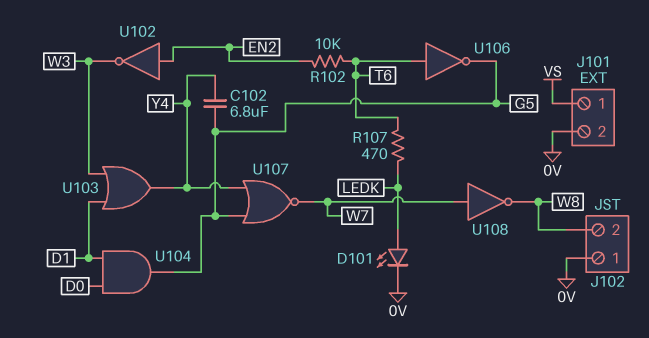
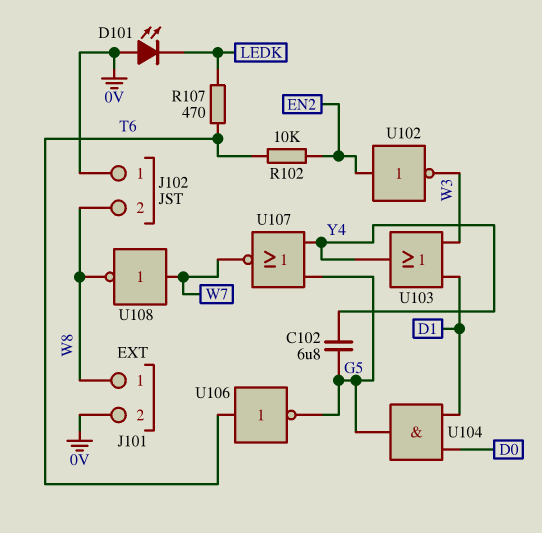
D101: LED (A LEDK, K 0V) -> LED (A 0V, K LEDK)
J101 pin 1: VS -> W8

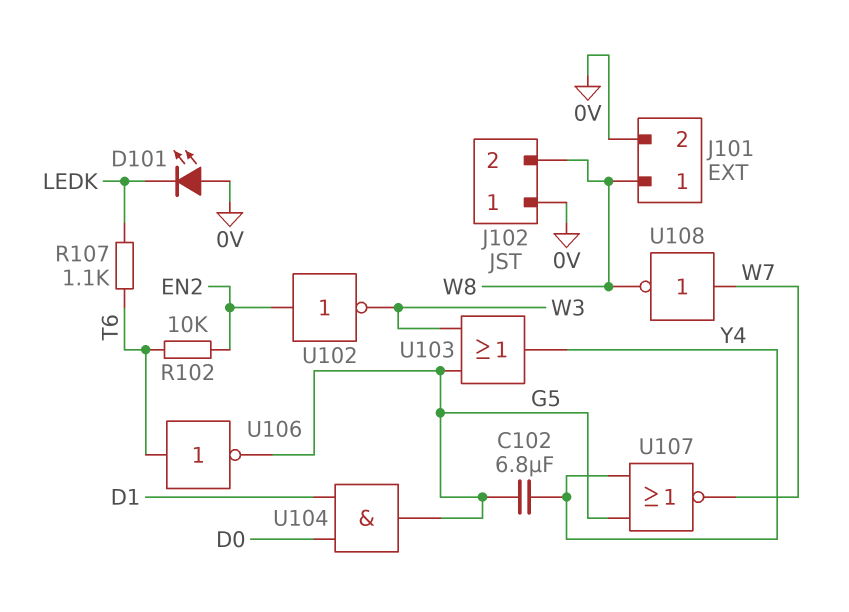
R107: 470 (LEDK, T6) -> 1.1k (LEDK, T6)
U103: OR (in D1, in W3, out Y4) -> OR (in G5, in W3, out Y4)

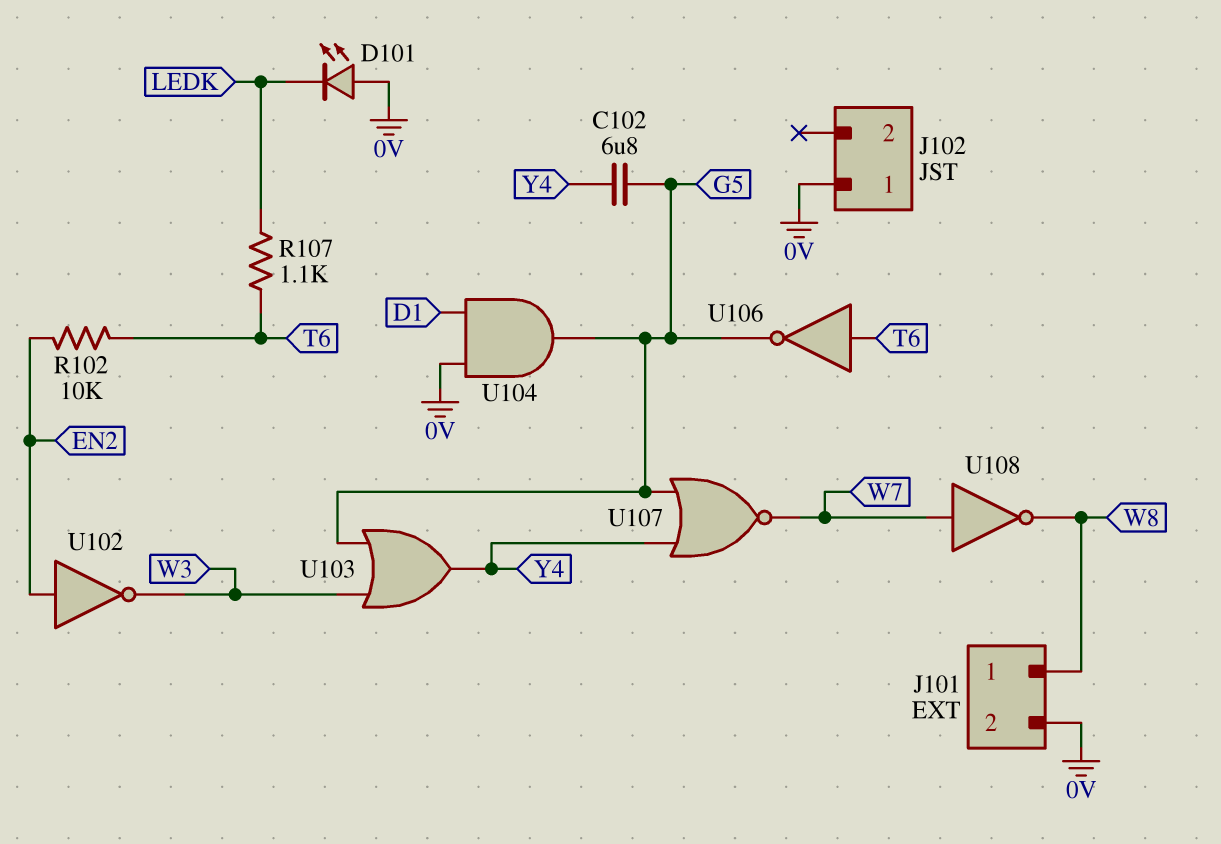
J102 pin 2: W8 -> none
U104: AND (in D0, in D1, out G5) -> AND (in 0V, in D1, out G5)

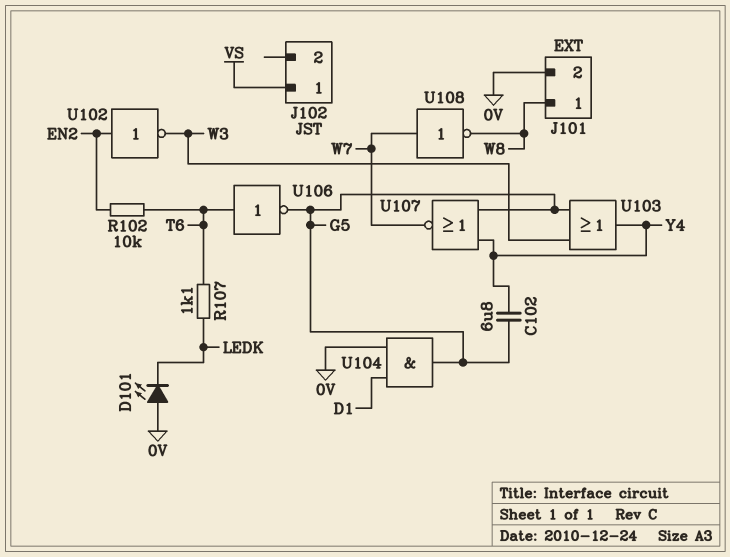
J102 pin 1: 0V -> VS

